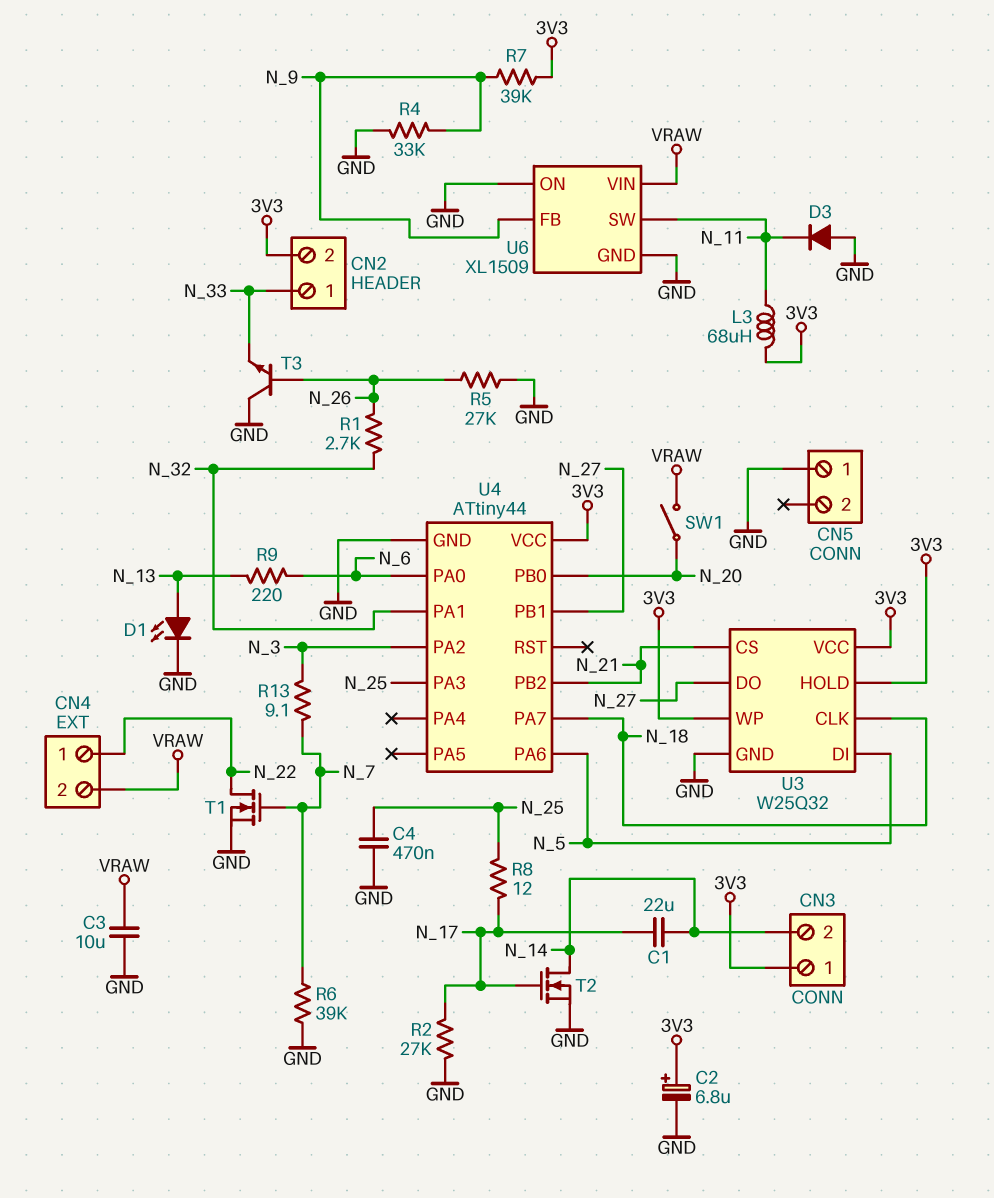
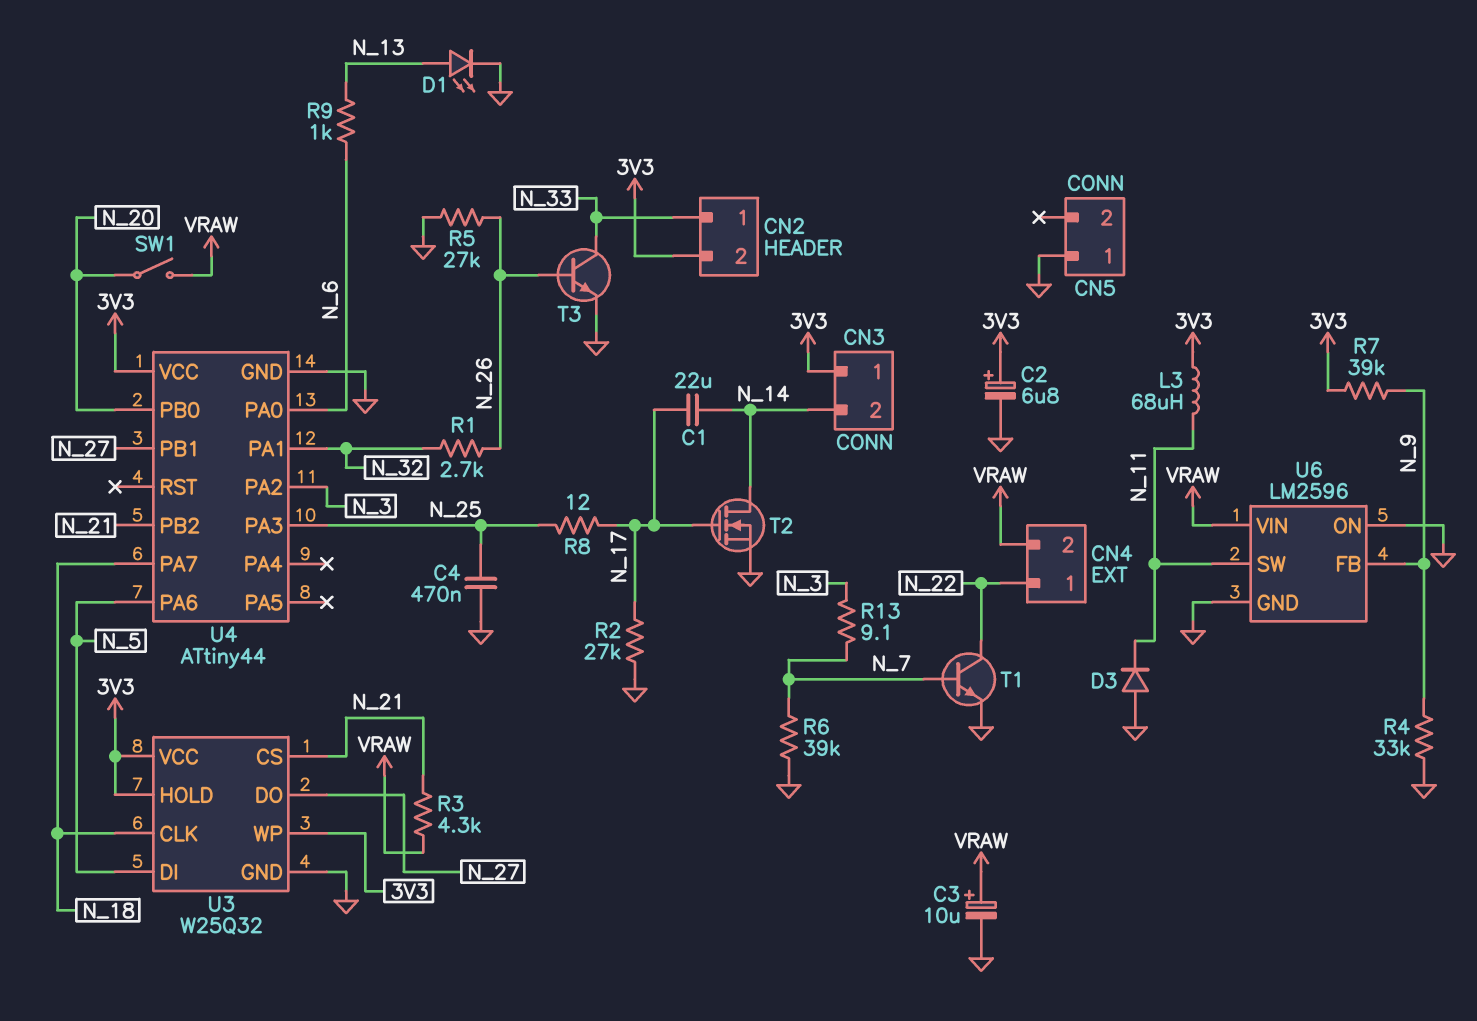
C3: 10uF (GND, VRAW) -> 10uF (plus VRAW, minus GND)
R3: none -> 4.3k (N_21, VRAW)
R9: 220 (N_6, N_13) -> 1k (N_6, N_13)
T1: NMOS (G N_7, D N_22, S GND) -> NPN (B N_7, C N_22, E GND)
T3: NPN (B N_26, C GND, E N_33) -> NPN (B N_26, C N_33, E GND)
U6: XL1509 -> LM2596

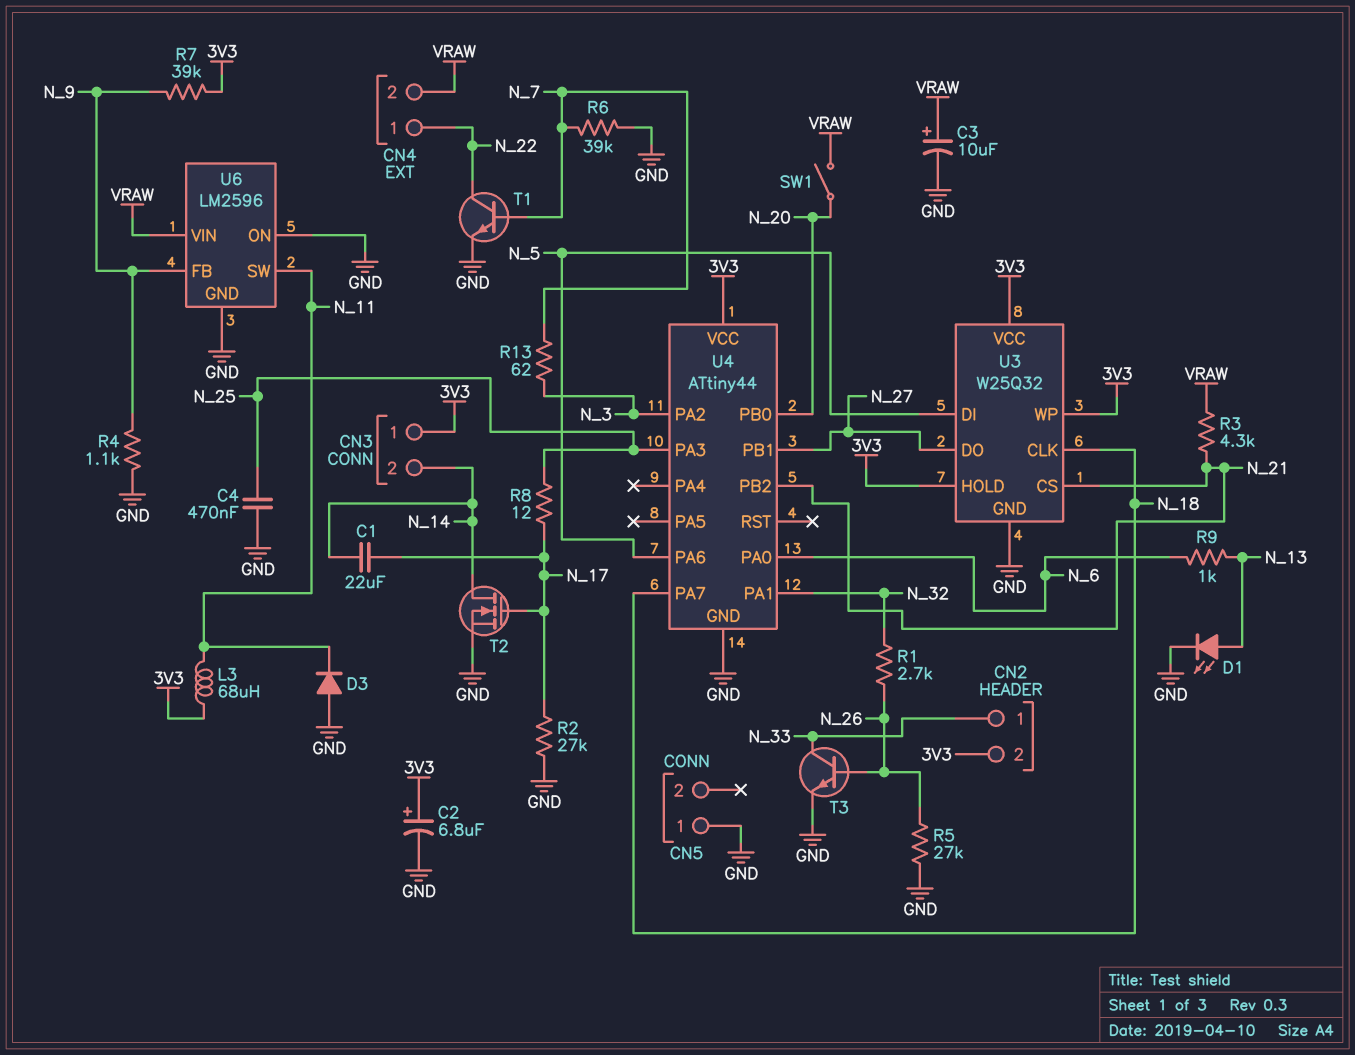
R4: 33k (GND, N_9) -> 1.1k (GND, N_9)
R13: 9.1 (N_3, N_7) -> 62 (N_3, N_7)

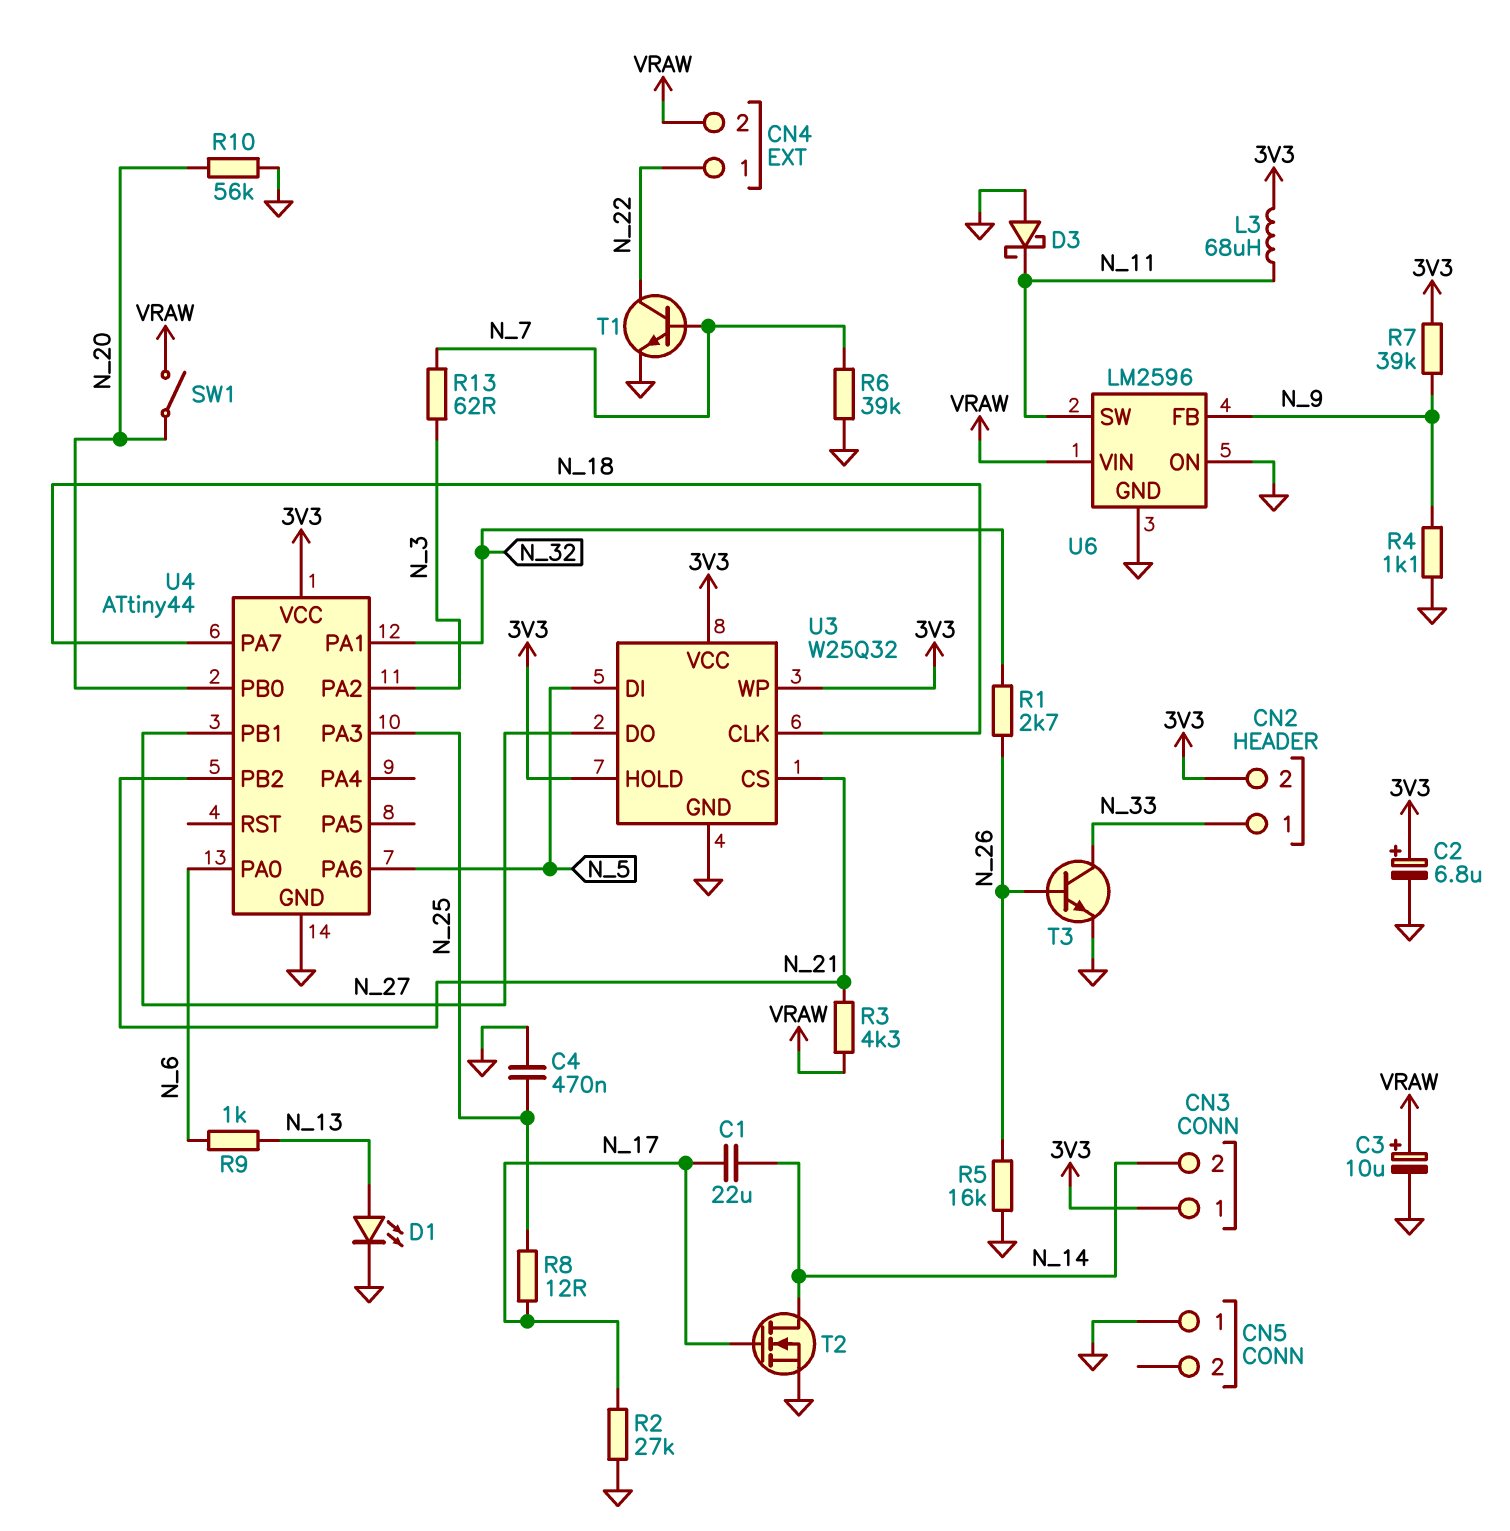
D3: diode (A GND, K N_11) -> schottky (A GND, K N_11)
R5: 27k (GND, N_26) -> 16k (GND, N_26)
R10: none -> 56k (GND, N_20)

